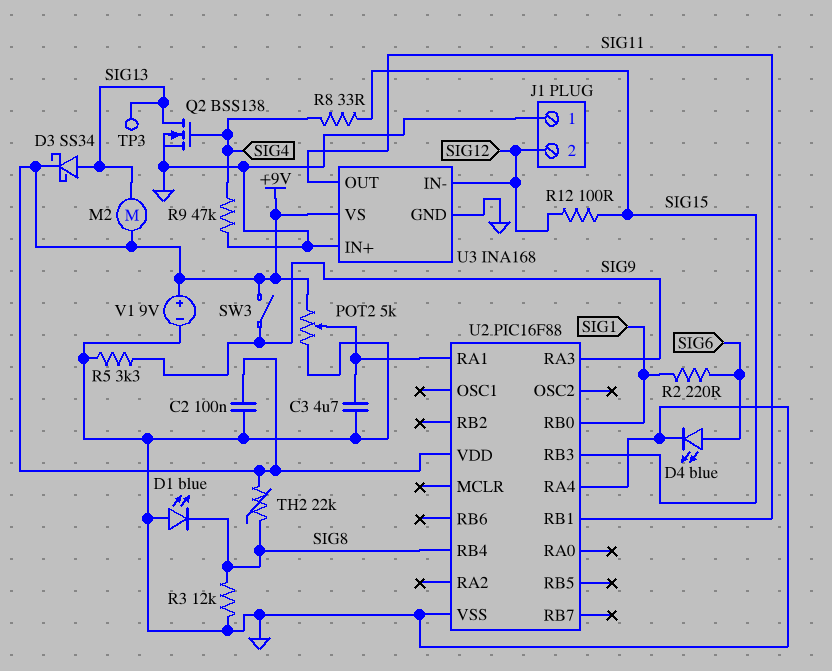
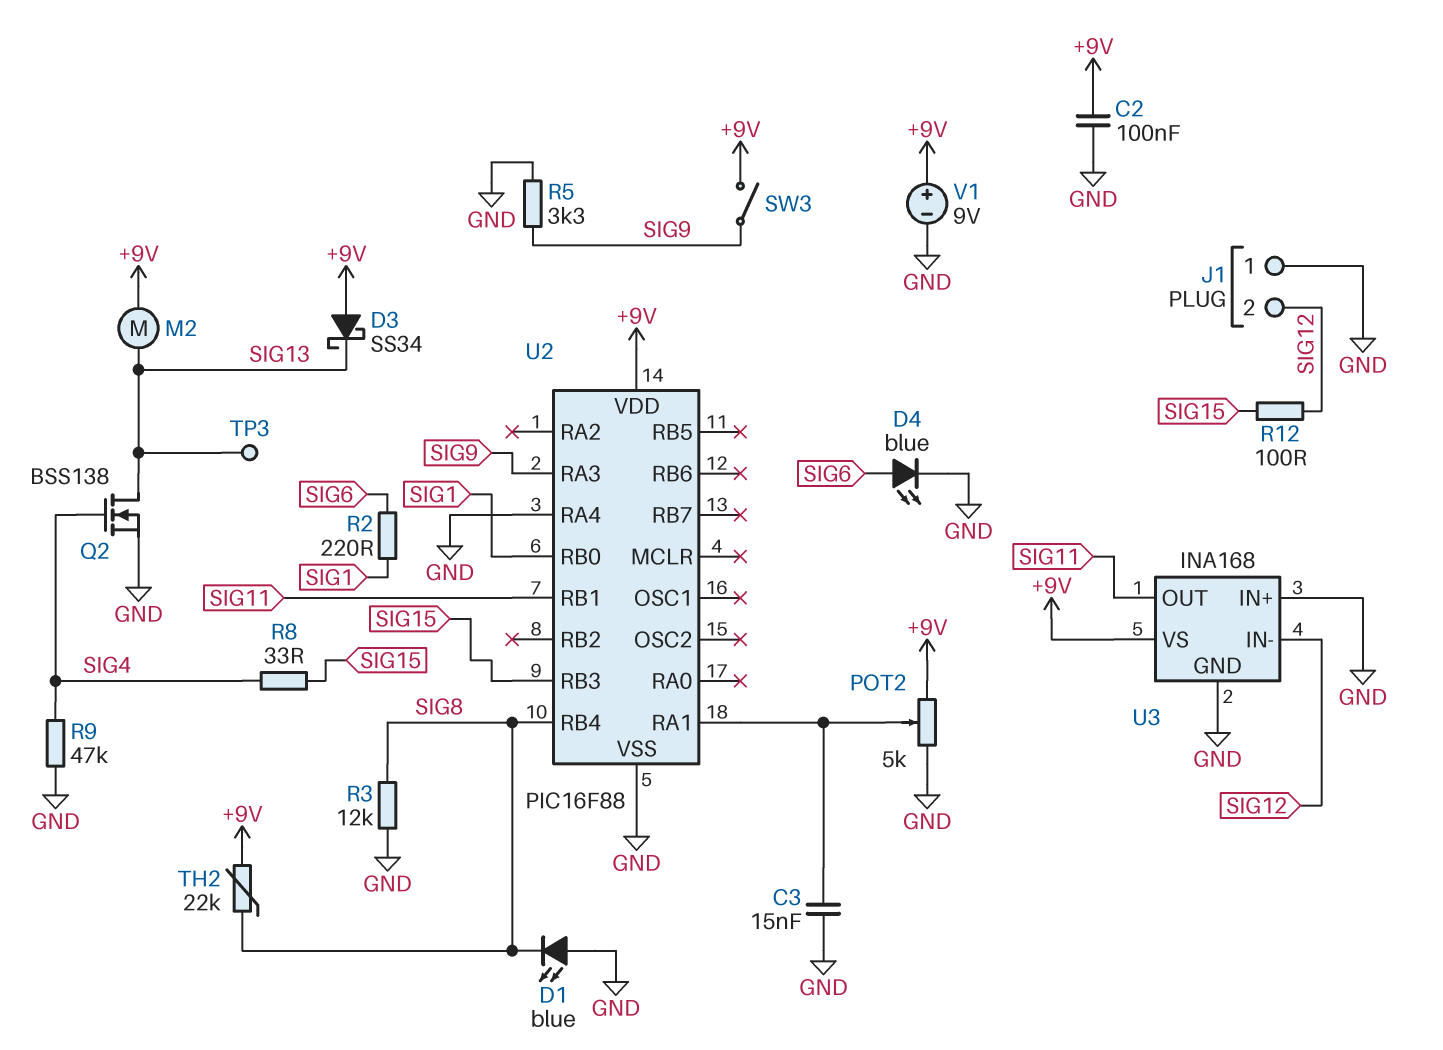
C3: 4.7uF (GND, U2/RA1) -> 15nF (GND, U2/RA1)
D3: schottky SS34 (A SIG13, K +9V) -> schottky SS34 (A +9V, K SIG13)

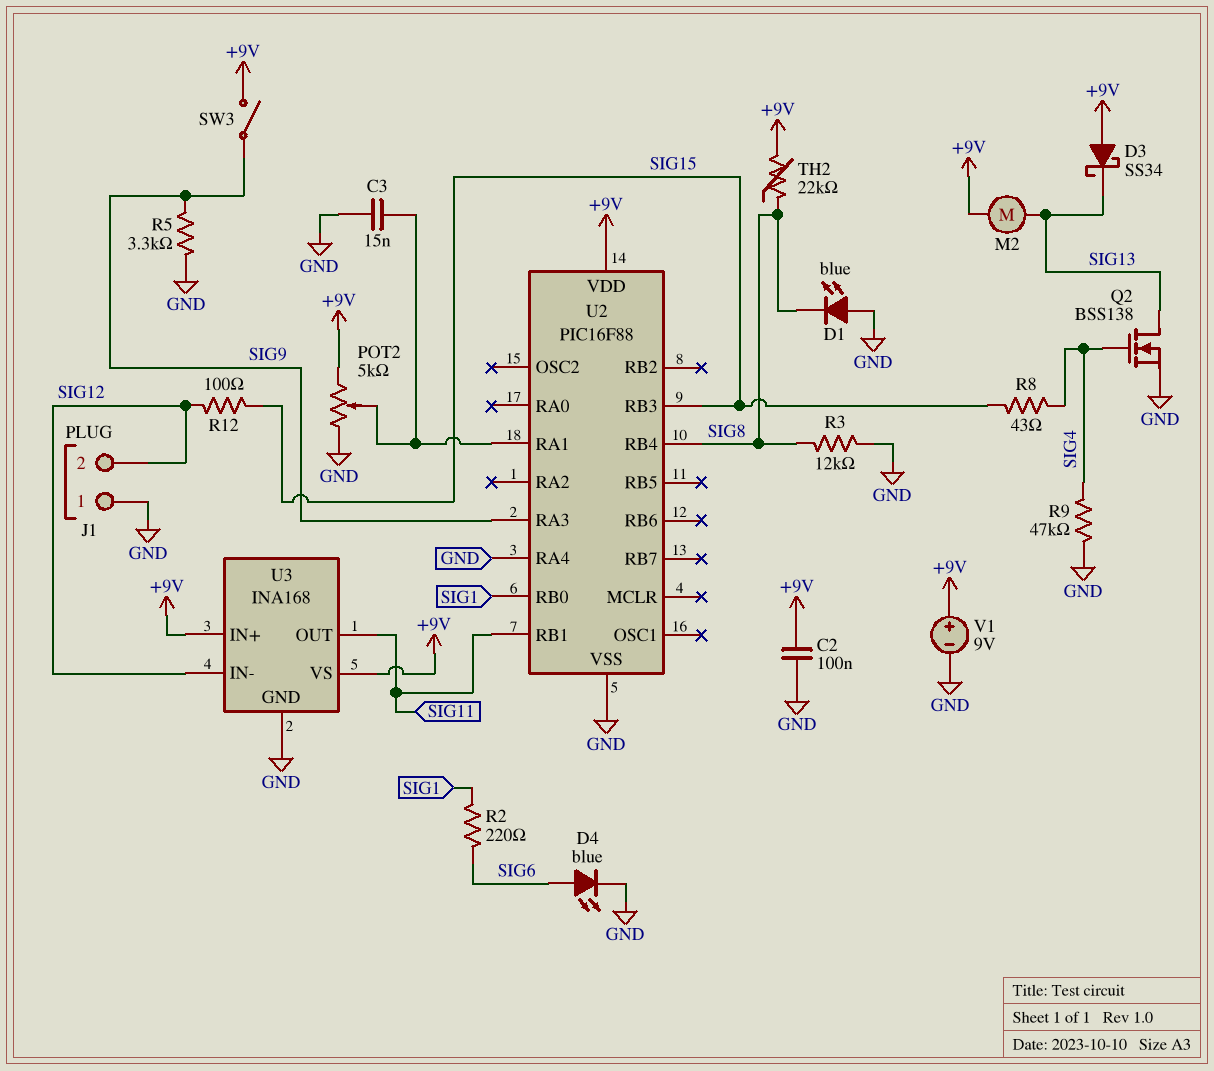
R8: 33 (SIG4, SIG15) -> 43 (SIG4, SIG15)
TP3: test point (SIG13) -> none
U3 pin IN+: GND -> +9V

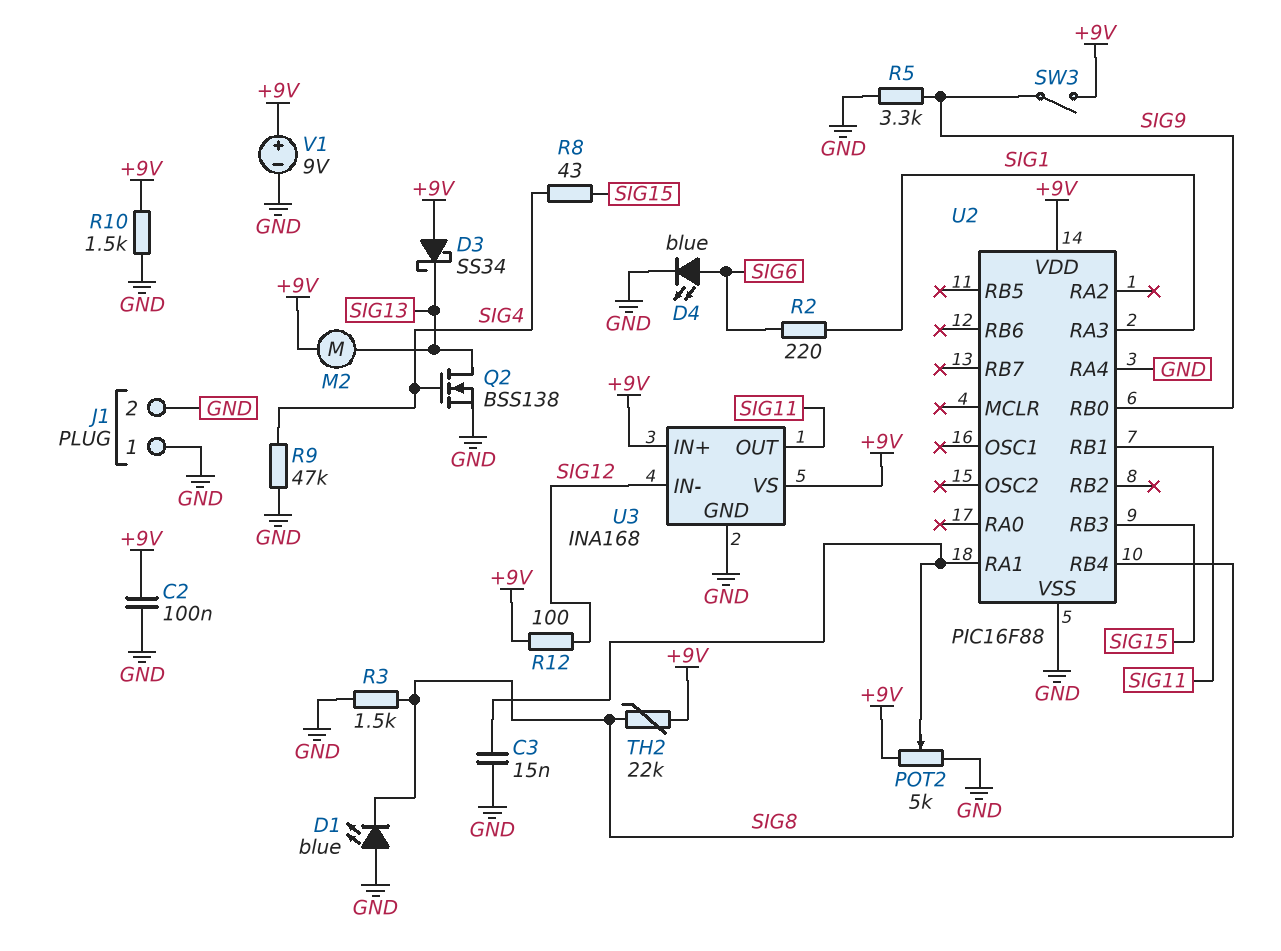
J1 pin 2: SIG12 -> GND
R3: 12k (GND, SIG8) -> 1.5k (GND, SIG8)
R10: none -> 1.5k (+9V, GND)
R12: 100 (SIG12, SIG15) -> 100 (+9V, SIG12)
U2 pin RA3: SIG9 -> SIG1
U2 pin RB0: SIG1 -> SIG9

